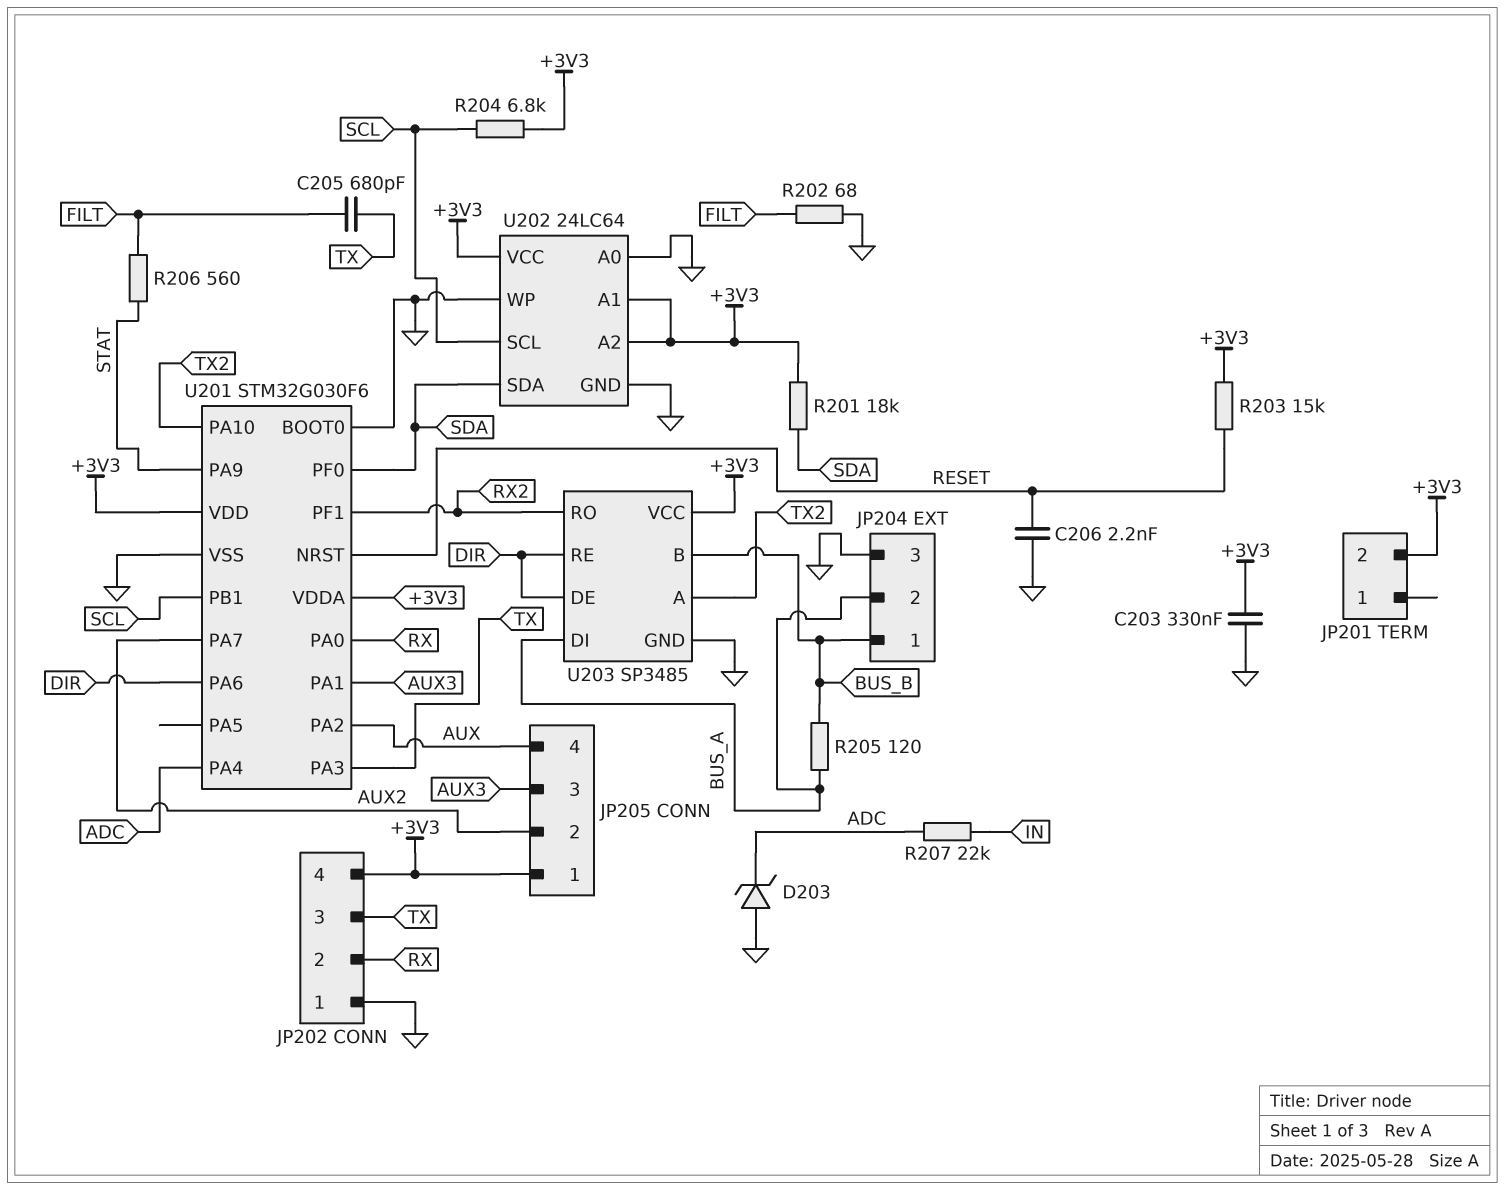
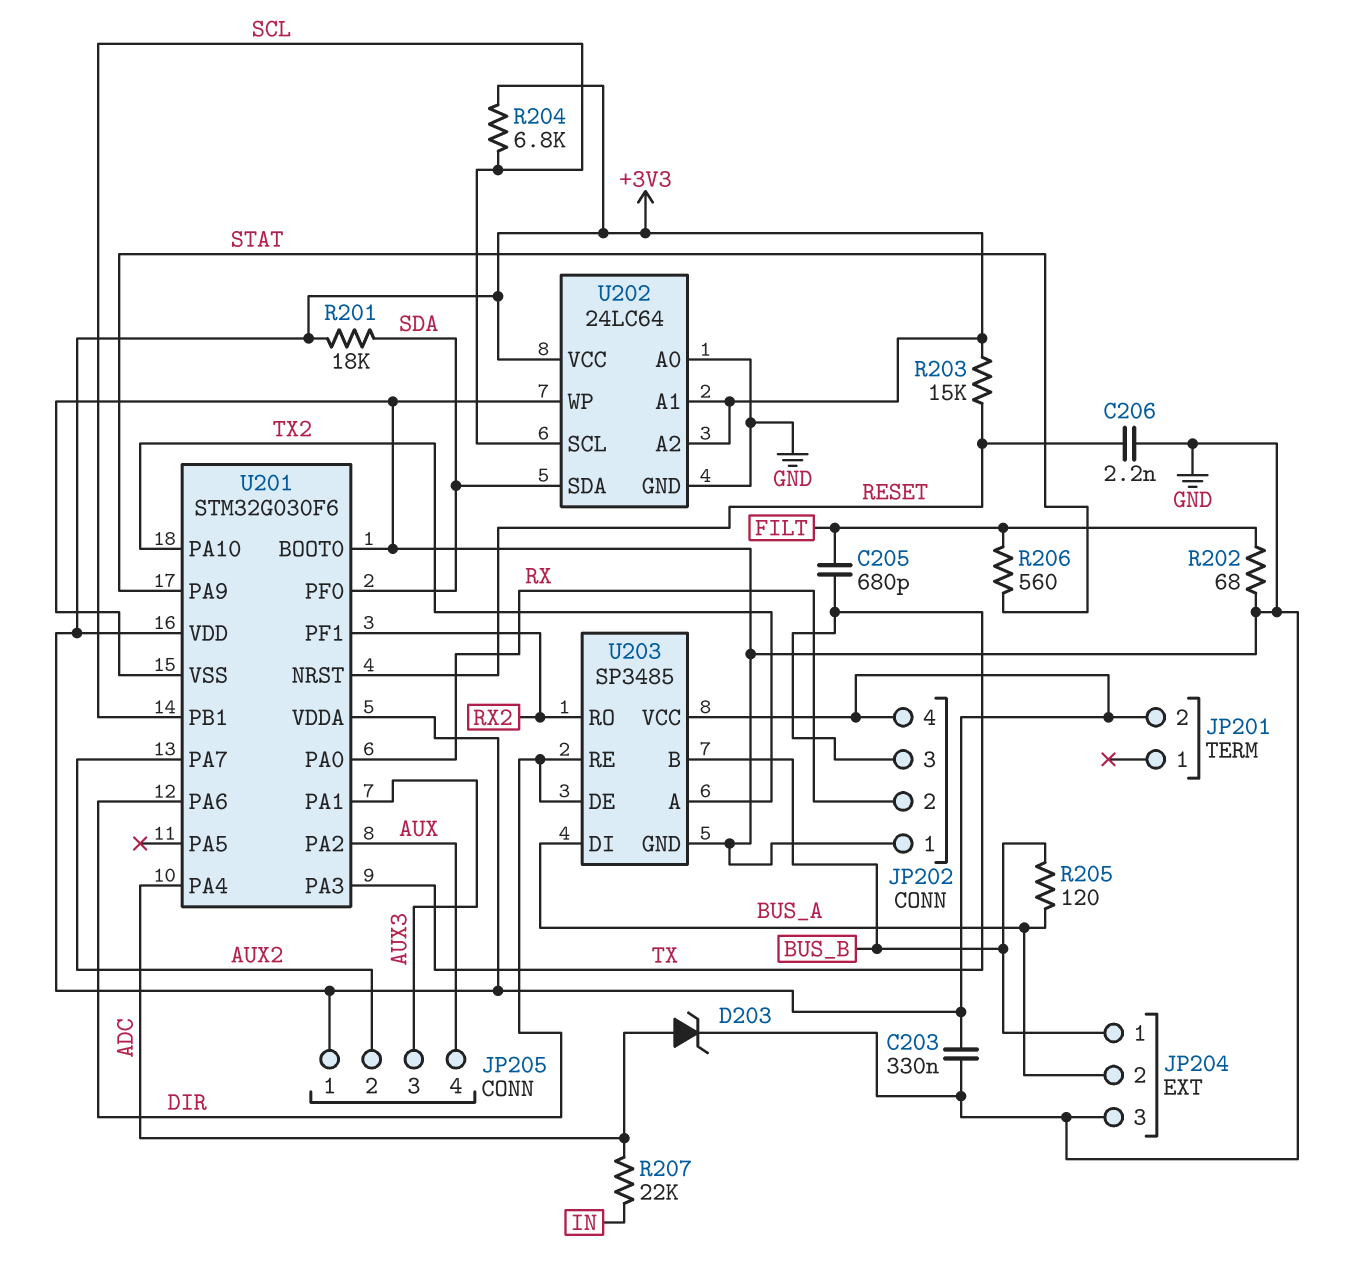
D203: zener (A GND, K ADC) -> zener (A ADC, K GND)

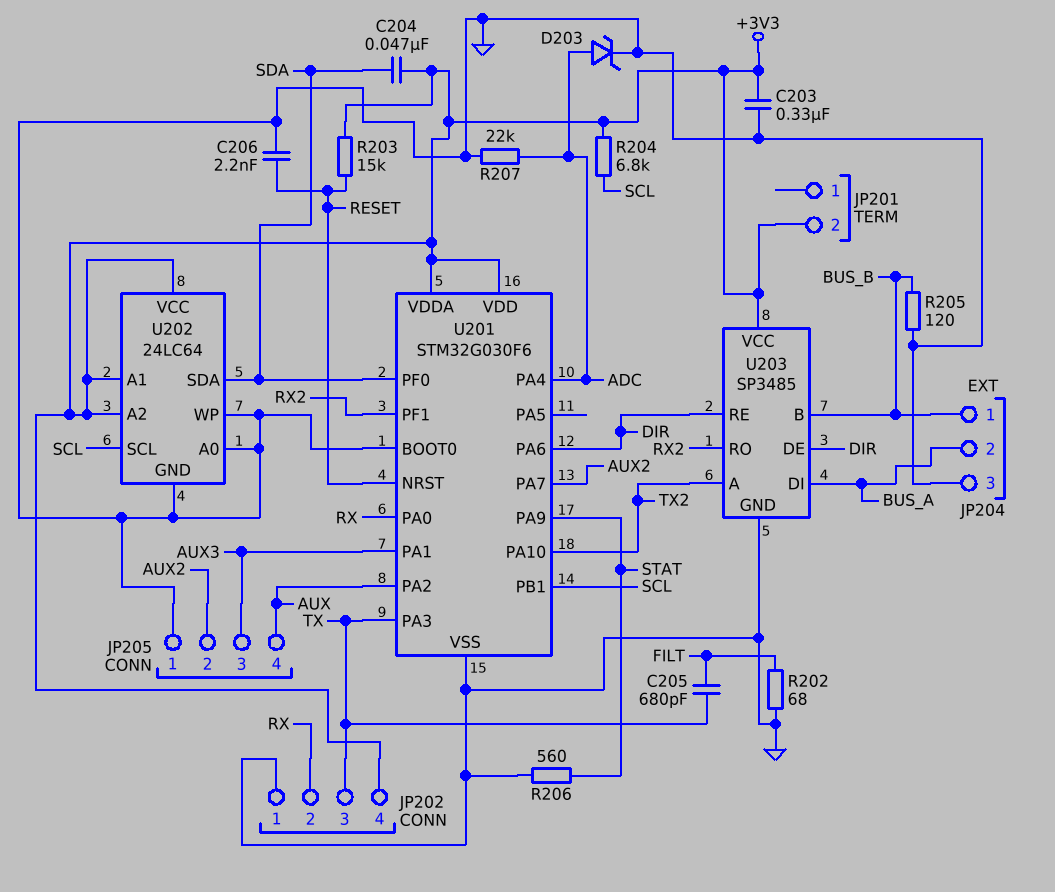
C204: none -> 47nF (+3V3, SDA)
JP205 pin 1: +3V3 -> GND
R201: 18k (+3V3, SDA) -> none
R205: 120 (BUS_A, BUS_B) -> 120 (BUS_B, GND)
R206: 560 (FILT, STAT) -> 560 (GND, STAT)
R207: 22k (ADC, IN) -> 22k (ADC, GND)

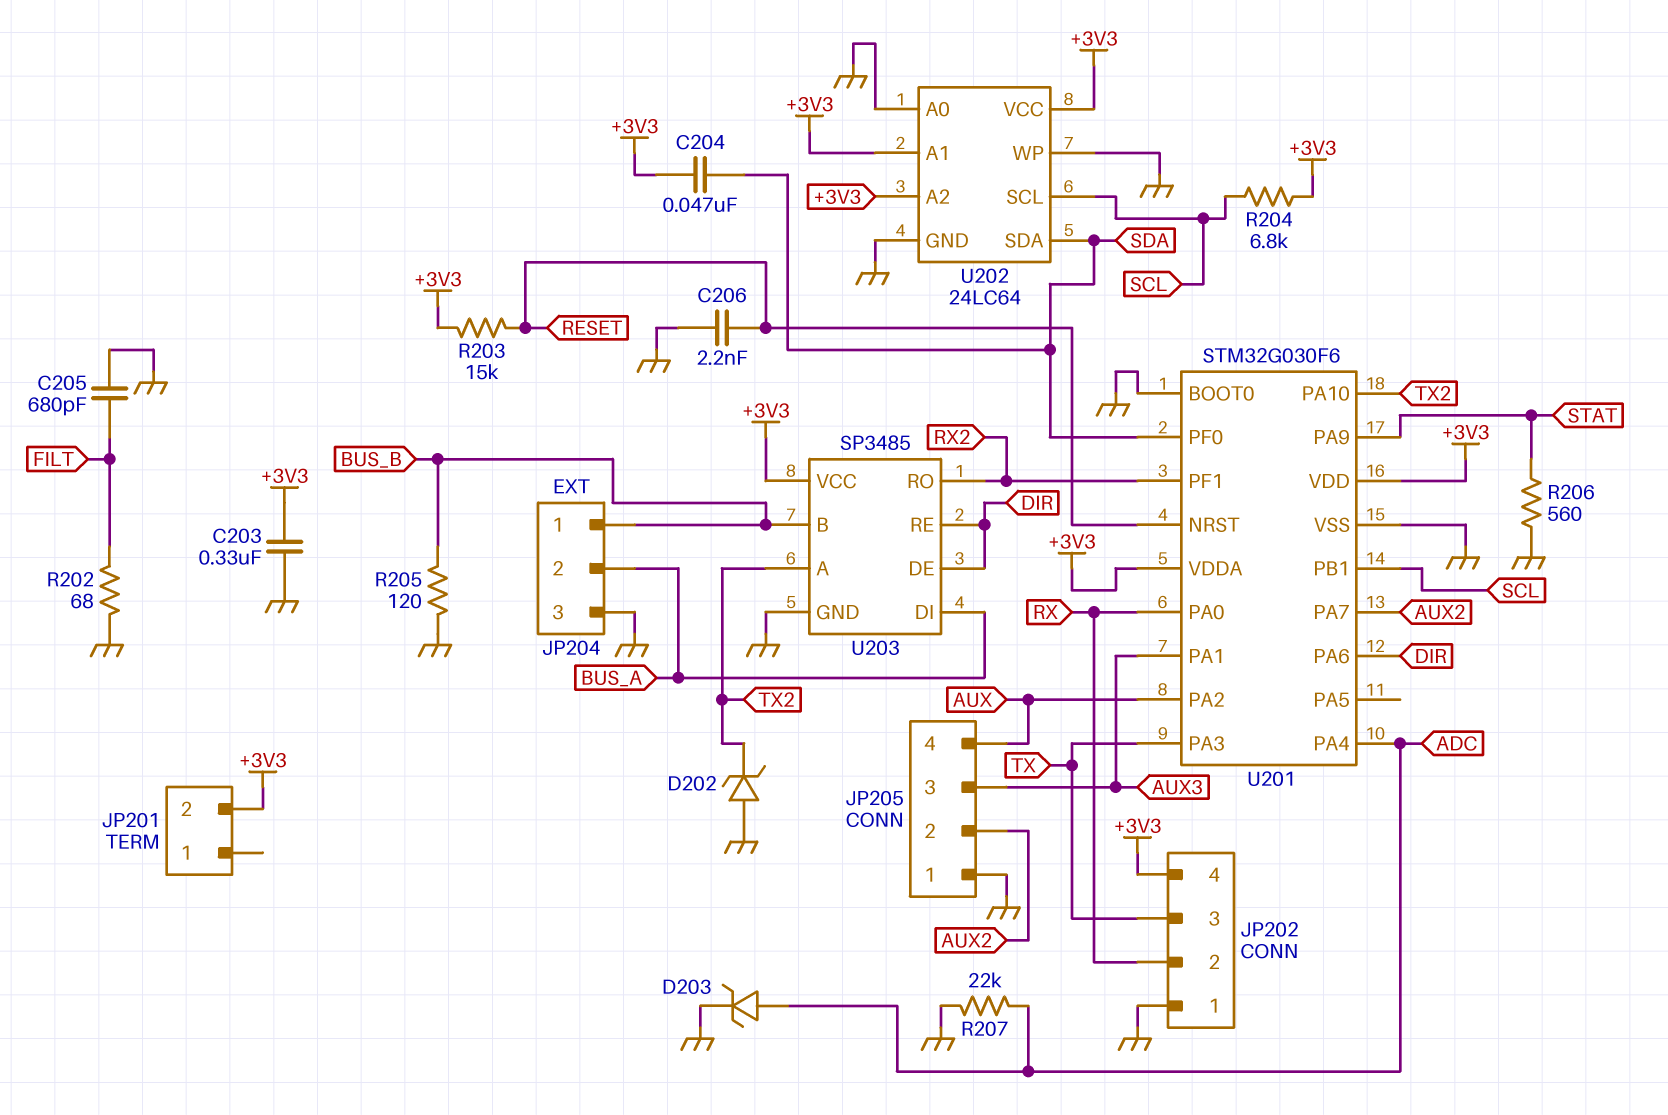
C205: 680pF (FILT, TX) -> 680pF (FILT, GND)
D202: none -> zener (A GND, K TX2)

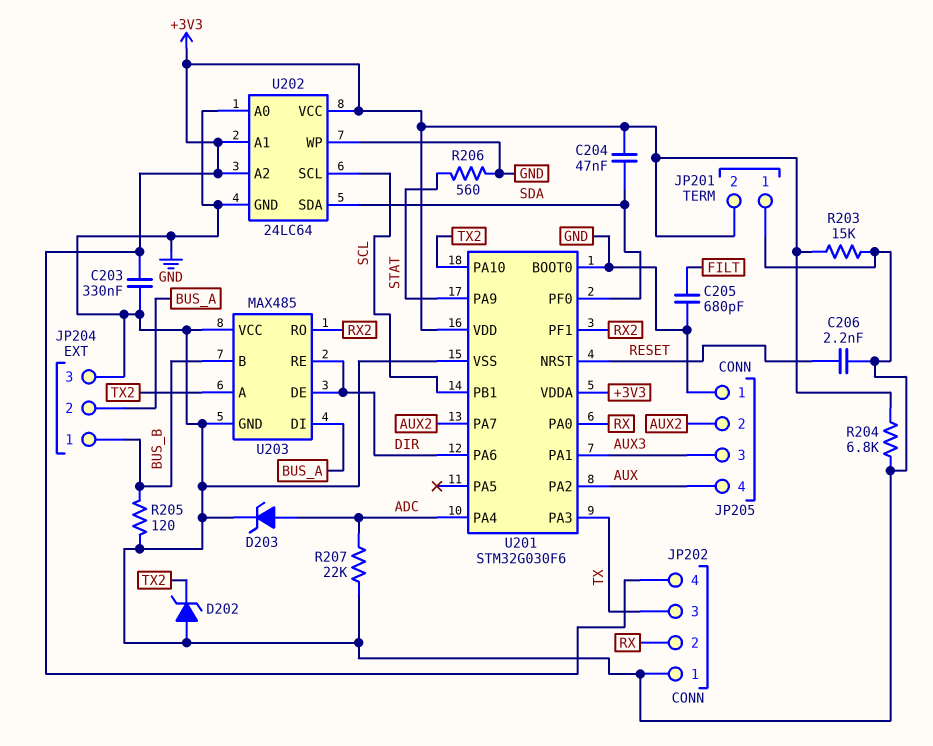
JP201 pin 1: none -> GND
R202: 68 (FILT, GND) -> none
R203: 15k (+3V3, RESET) -> 15k (+3V3, GND)
R204: 6.8k (+3V3, SCL) -> 6.8k (+3V3, GND)
U203: SP3485 -> MAX485
U203 pin VCC: +3V3 -> GND

